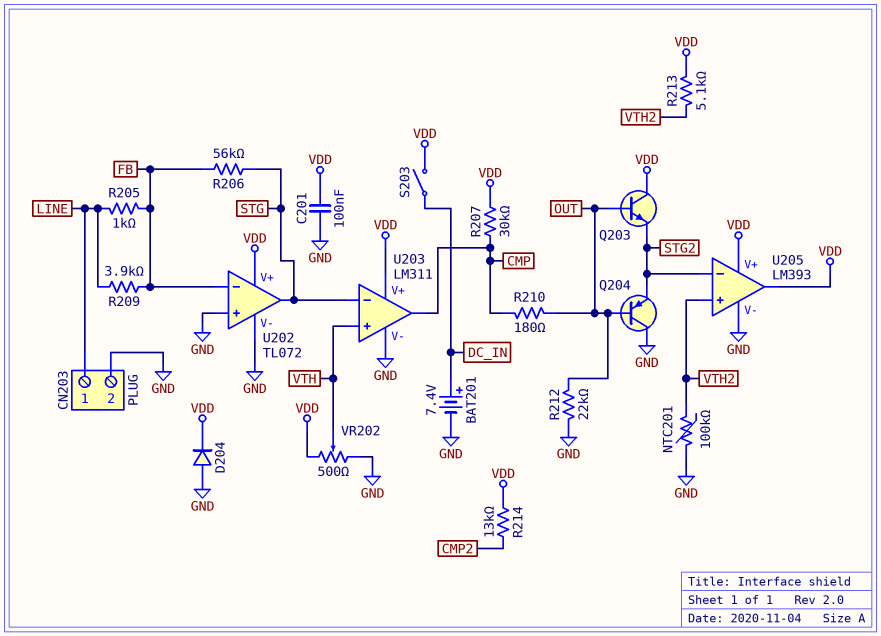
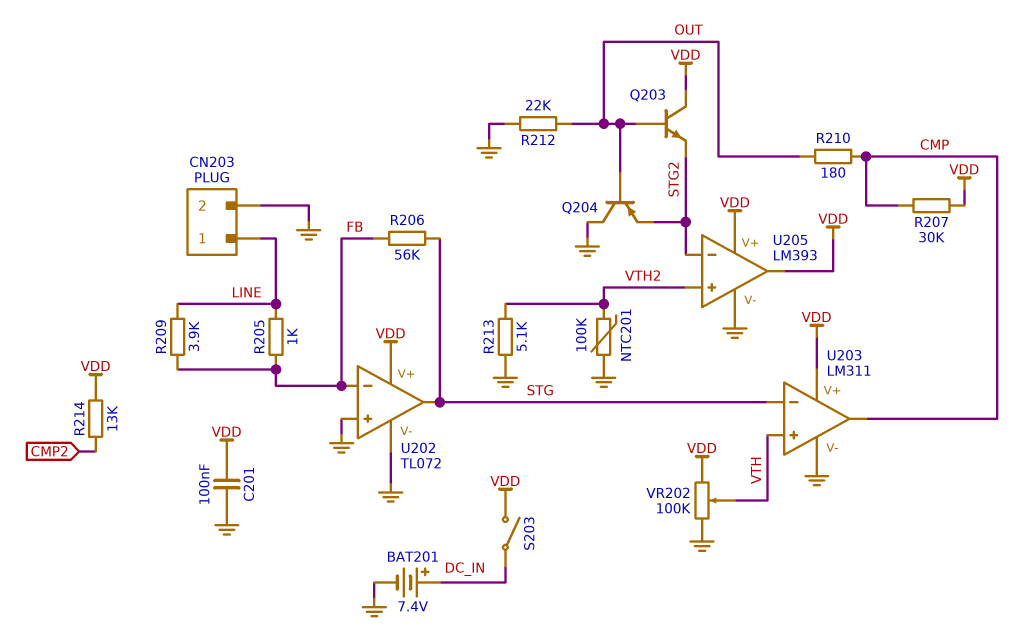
D204: diode (A GND, K VDD) -> none
R213: 5.1k (VDD, VTH2) -> 5.1k (GND, VTH2)
VR202: 500 (GND, VDD, wiper VTH) -> 100k (GND, VDD, wiper VTH)

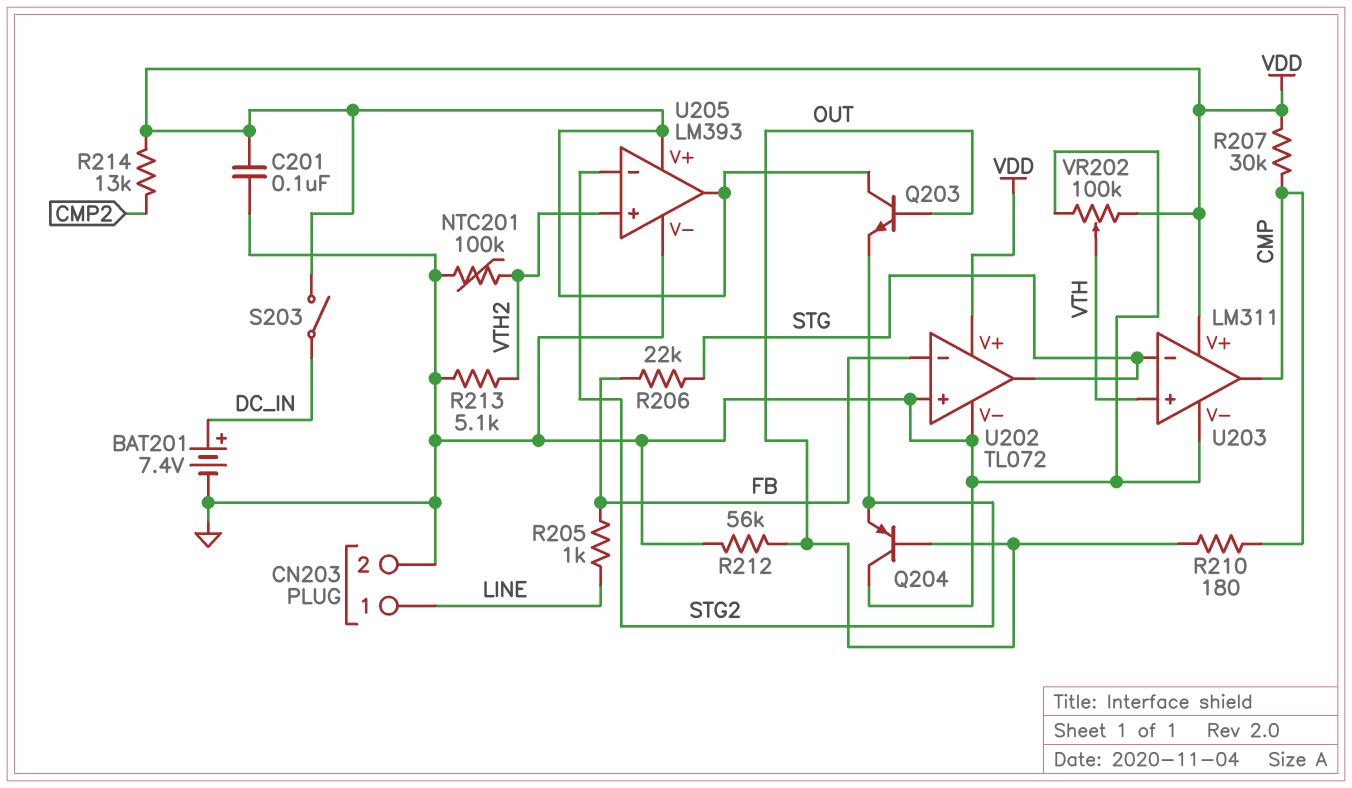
R206: 56k (FB, STG) -> 22k (FB, STG)
R209: 3.9k (FB, LINE) -> none
R212: 22k (GND, OUT) -> 56k (GND, OUT)

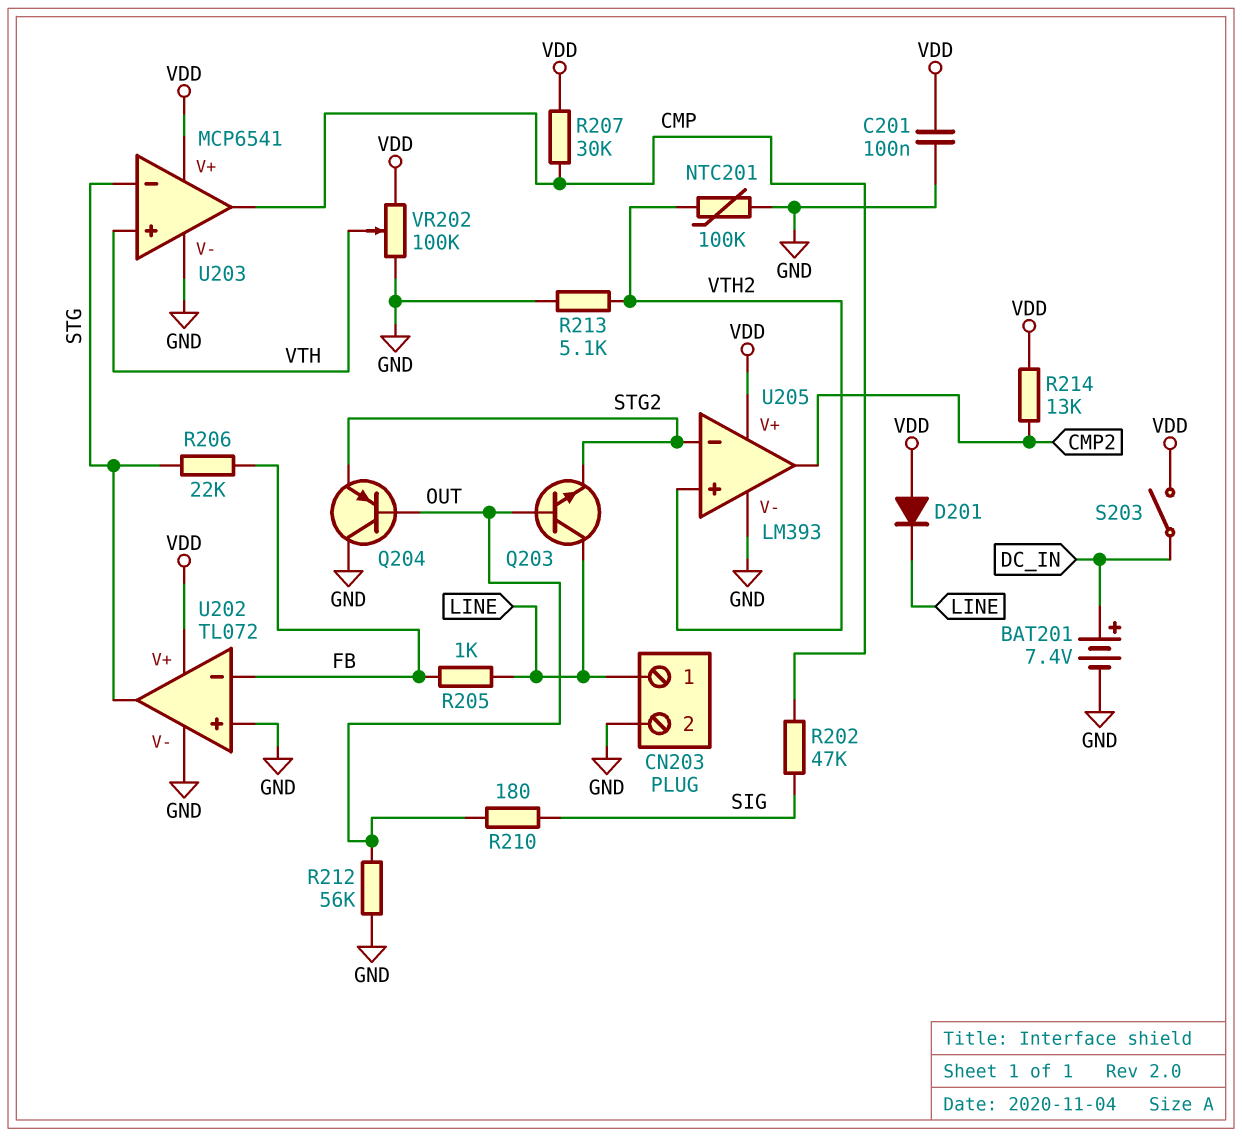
D201: none -> diode (A VDD, K LINE)
Q203: NPN (B OUT, C VDD, E STG2) -> NPN (B OUT, C LINE, E STG2)
R202: none -> 47k (CMP, SIG)
R210: 180 (CMP, OUT) -> 180 (OUT, SIG)
U203: LM311 -> MCP6541
U205 pin out: VDD -> CMP2

